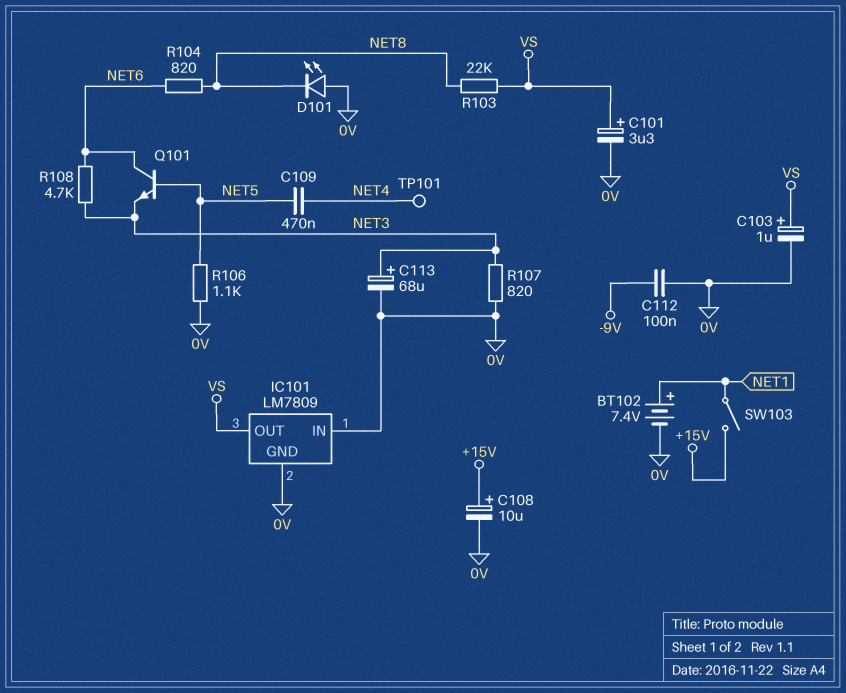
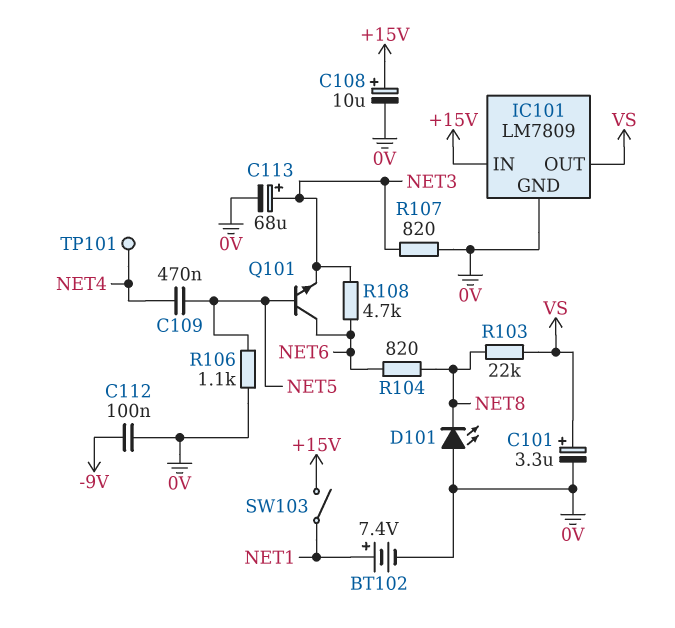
C103: 1uF (plus VS, minus 0V) -> none
IC101 pin IN: 0V -> +15V

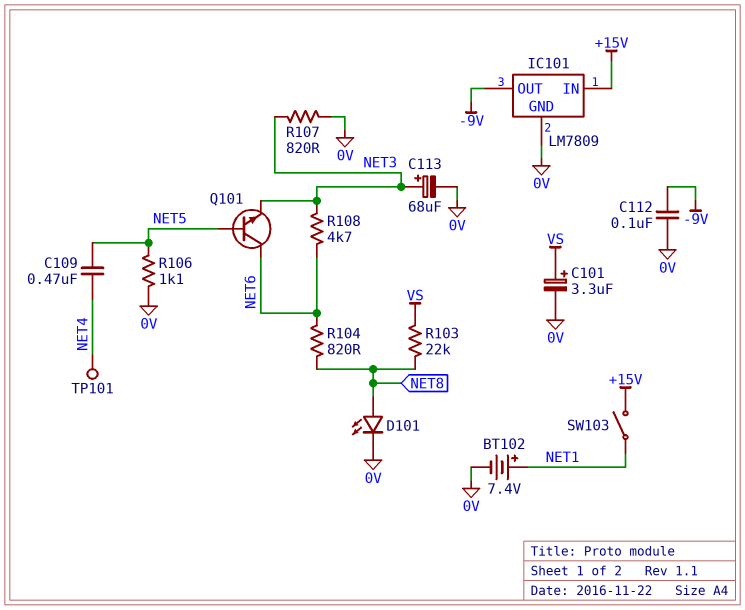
C108: 10uF (plus +15V, minus 0V) -> none
D101: LED (A 0V, K NET8) -> LED (A NET8, K 0V)
IC101 pin OUT: VS -> -9V

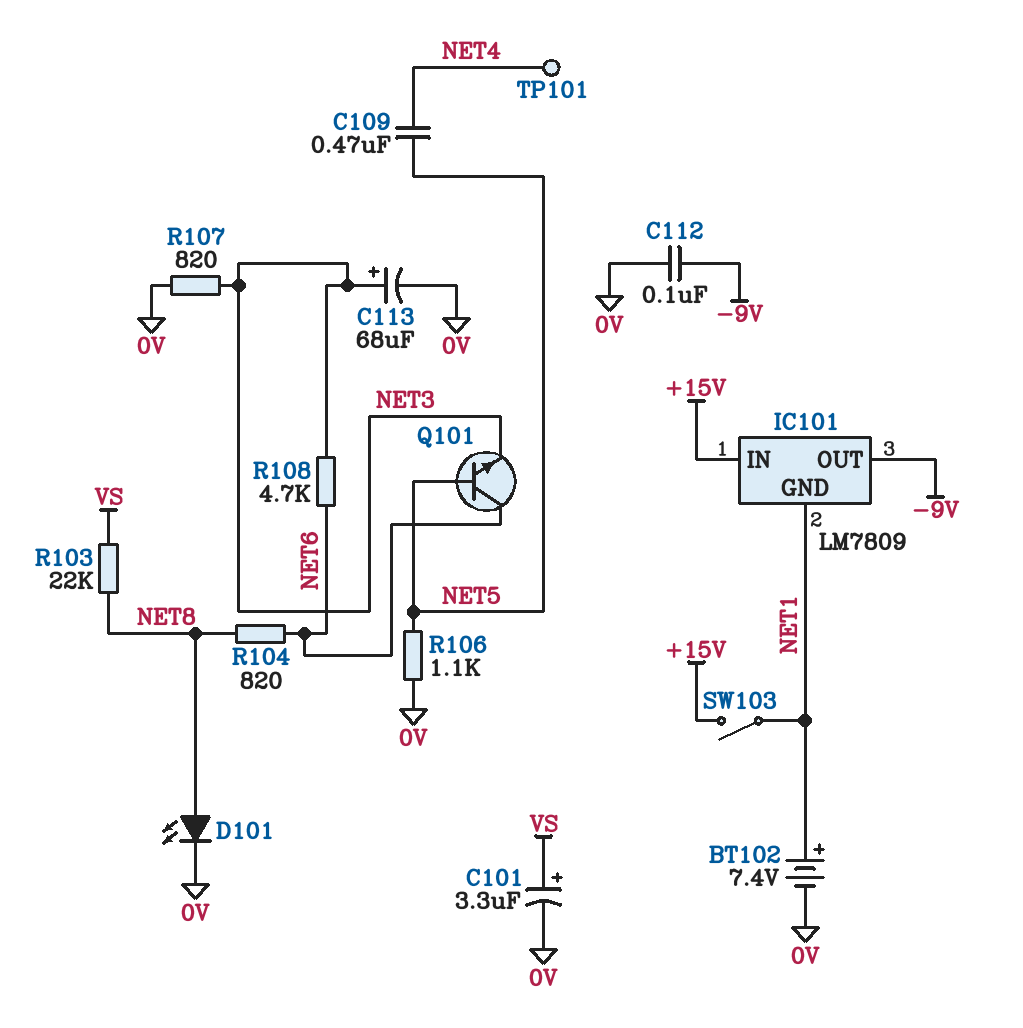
IC101 pin GND: 0V -> NET1

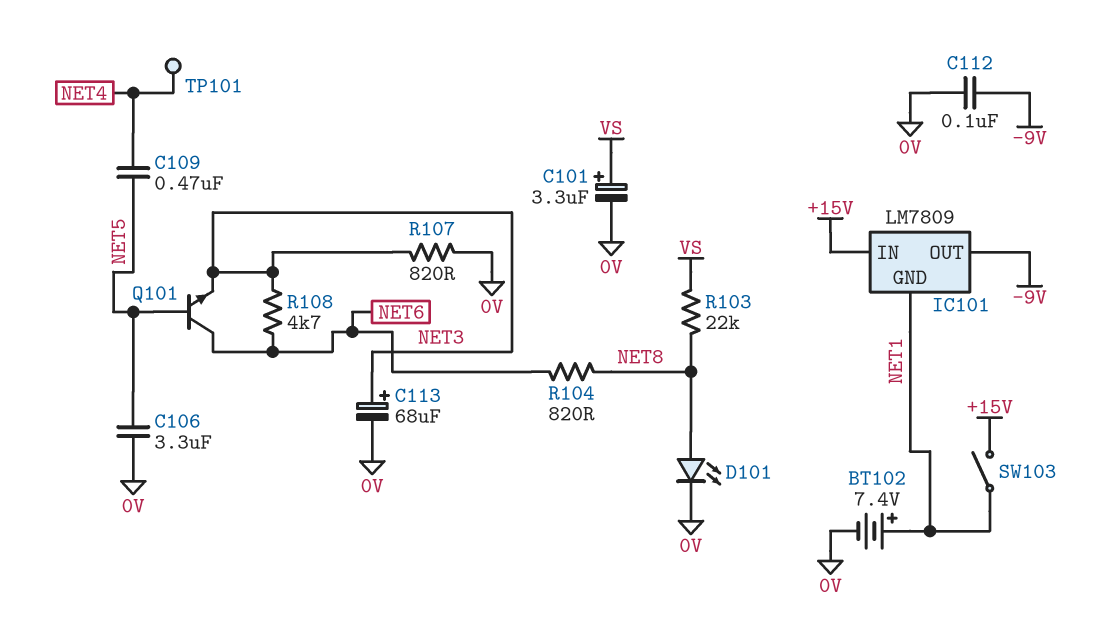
C106: none -> 3.3uF (0V, NET5)
R106: 1.1k (0V, NET5) -> none

